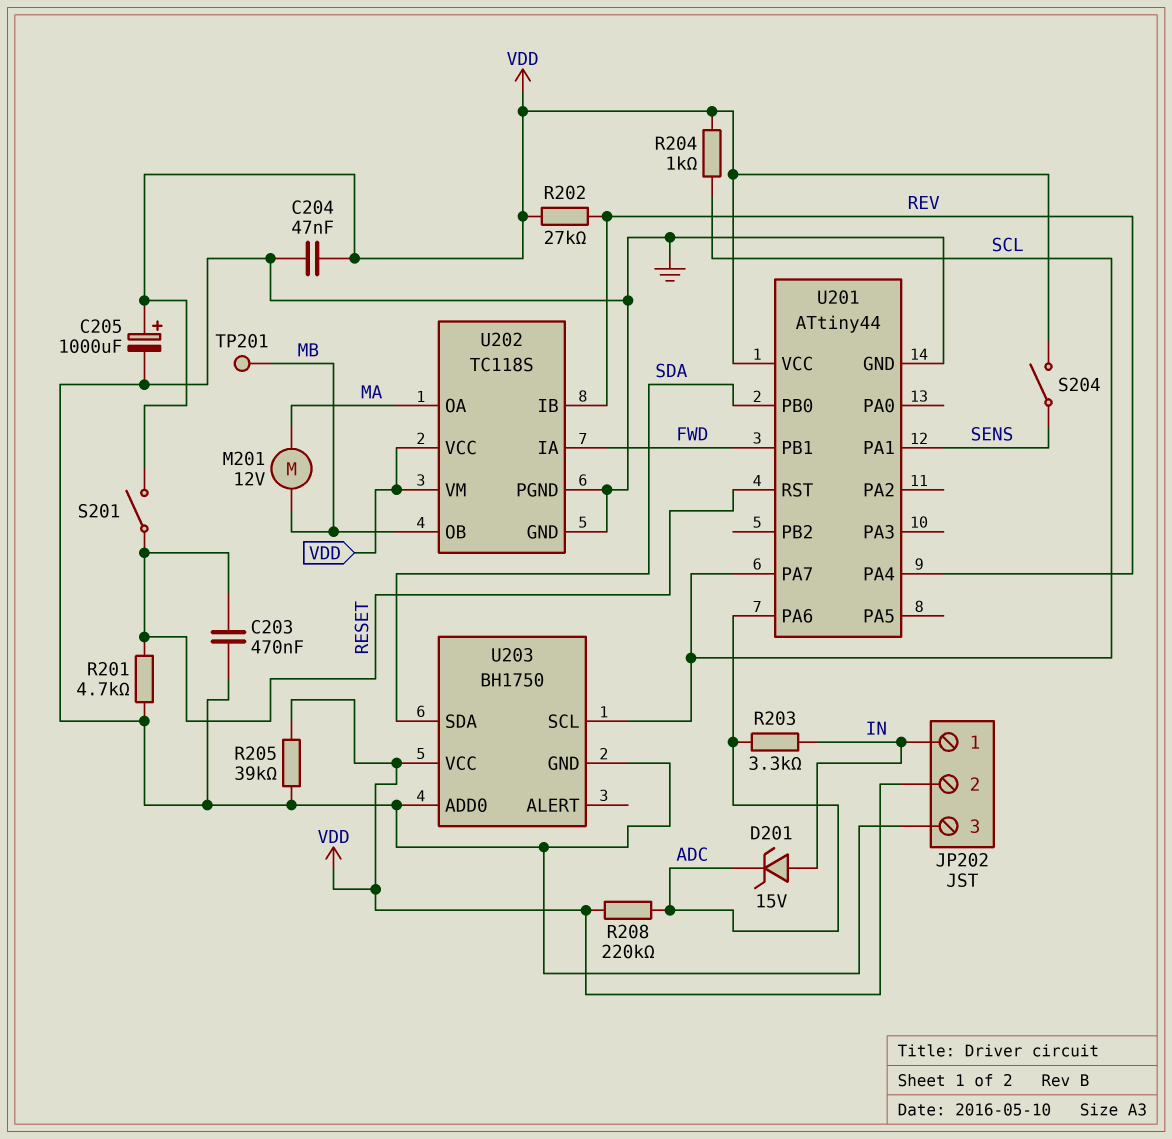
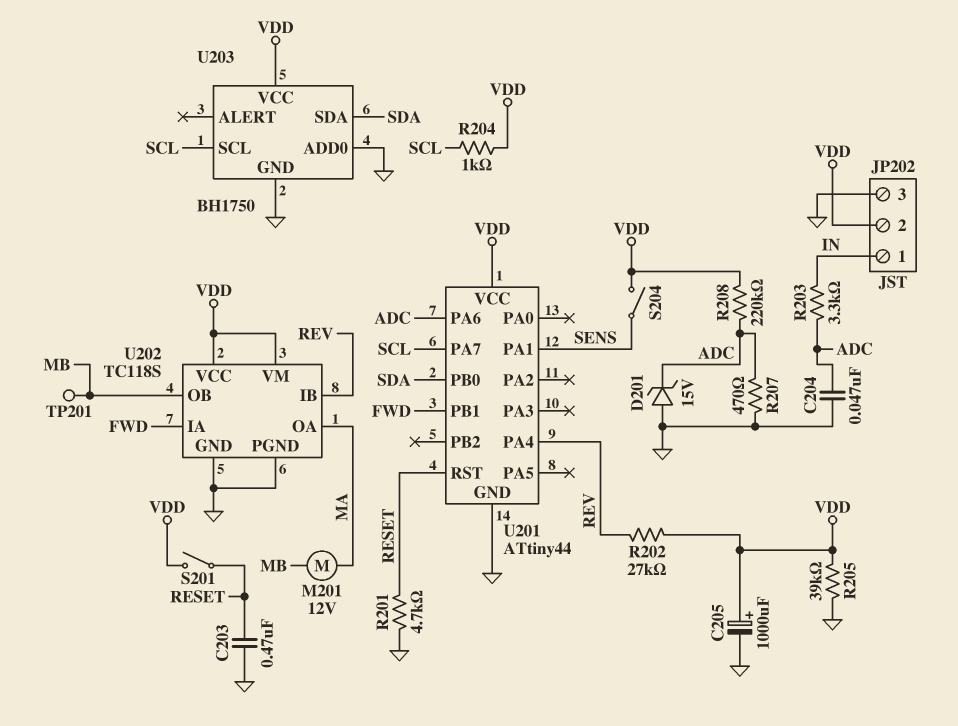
C204: 47nF (GND, VDD) -> 47nF (ADC, GND)
D201: zener 15V (A IN, K ADC) -> zener 15V (A GND, K ADC)
R207: none -> 470 (ADC, GND)

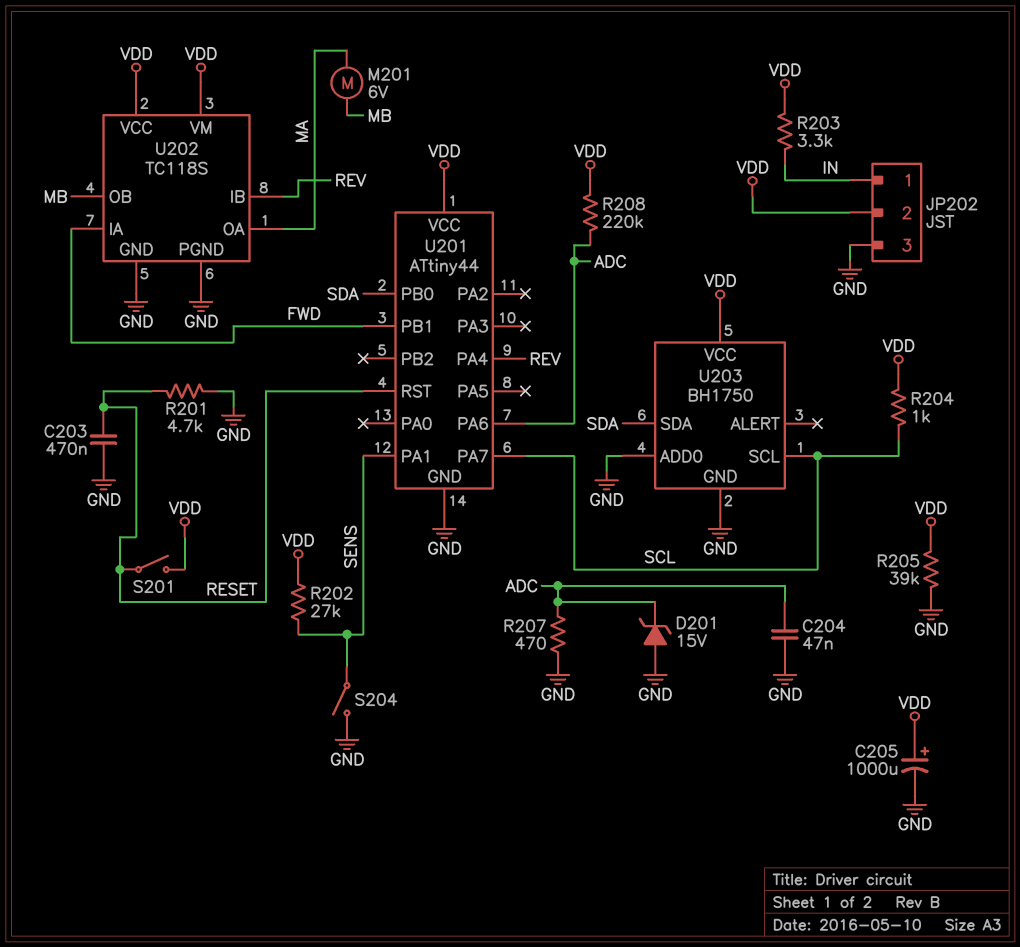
M201: motor 12V (MA, MB) -> motor 6V (MA, MB)
R202: 27k (REV, VDD) -> 27k (SENS, VDD)
R203: 3.3k (ADC, IN) -> 3.3k (IN, VDD)
S204: switch (SENS, VDD) -> switch (GND, SENS)
TP201: test point (MB) -> none

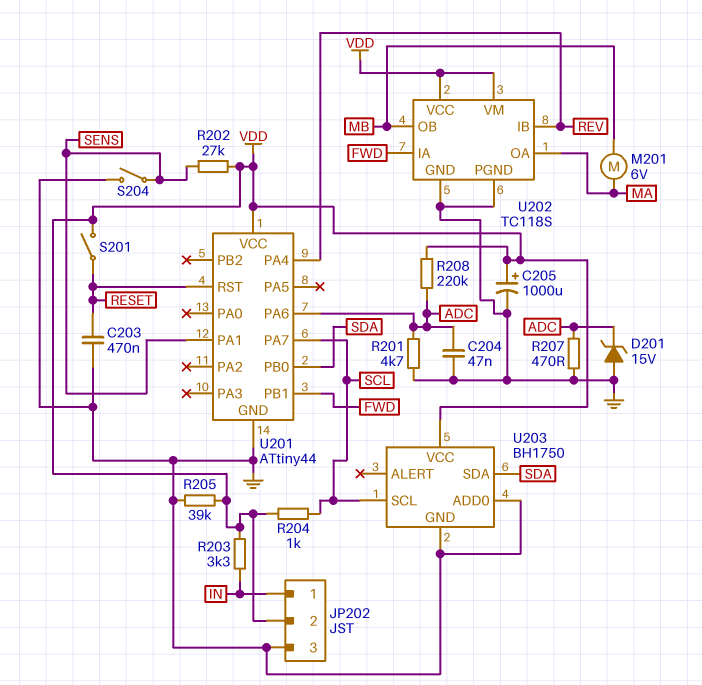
R201: 4.7k (GND, RESET) -> 4.7k (ADC, GND)

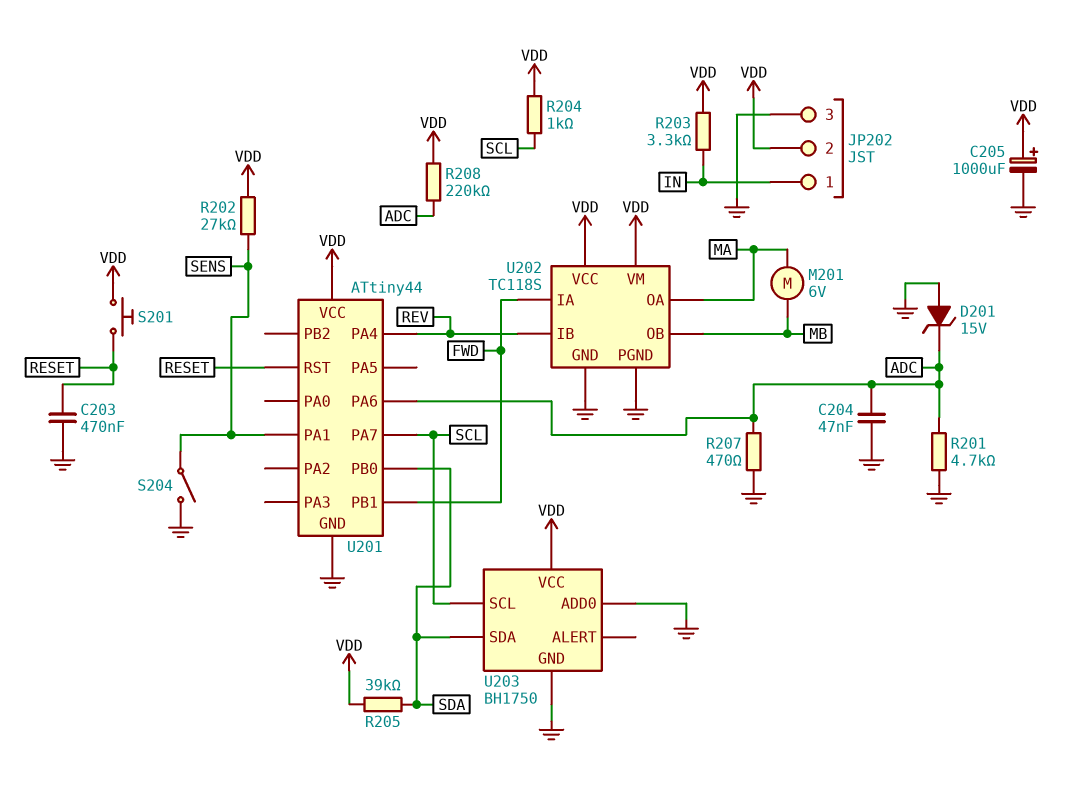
R205: 39k (GND, VDD) -> 39k (SDA, VDD)
S201: switch (RESET, VDD) -> button (RESET, VDD)

